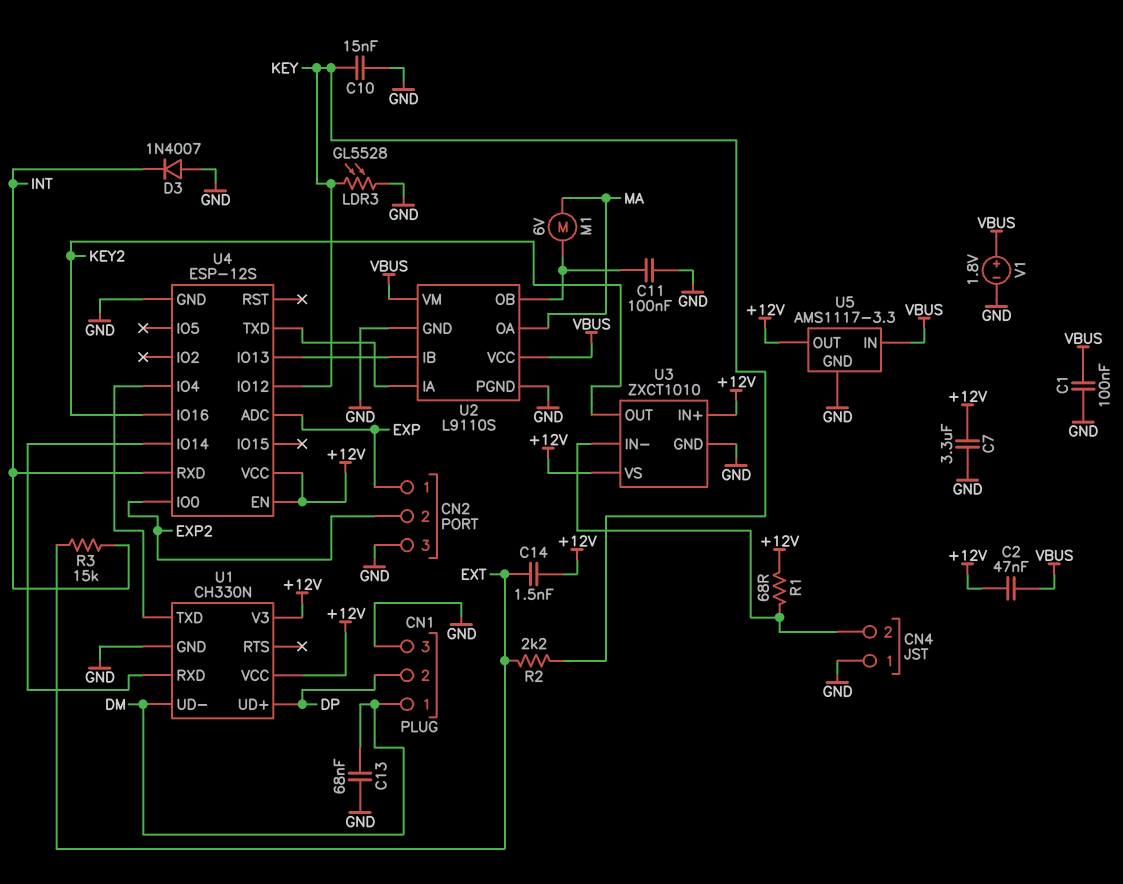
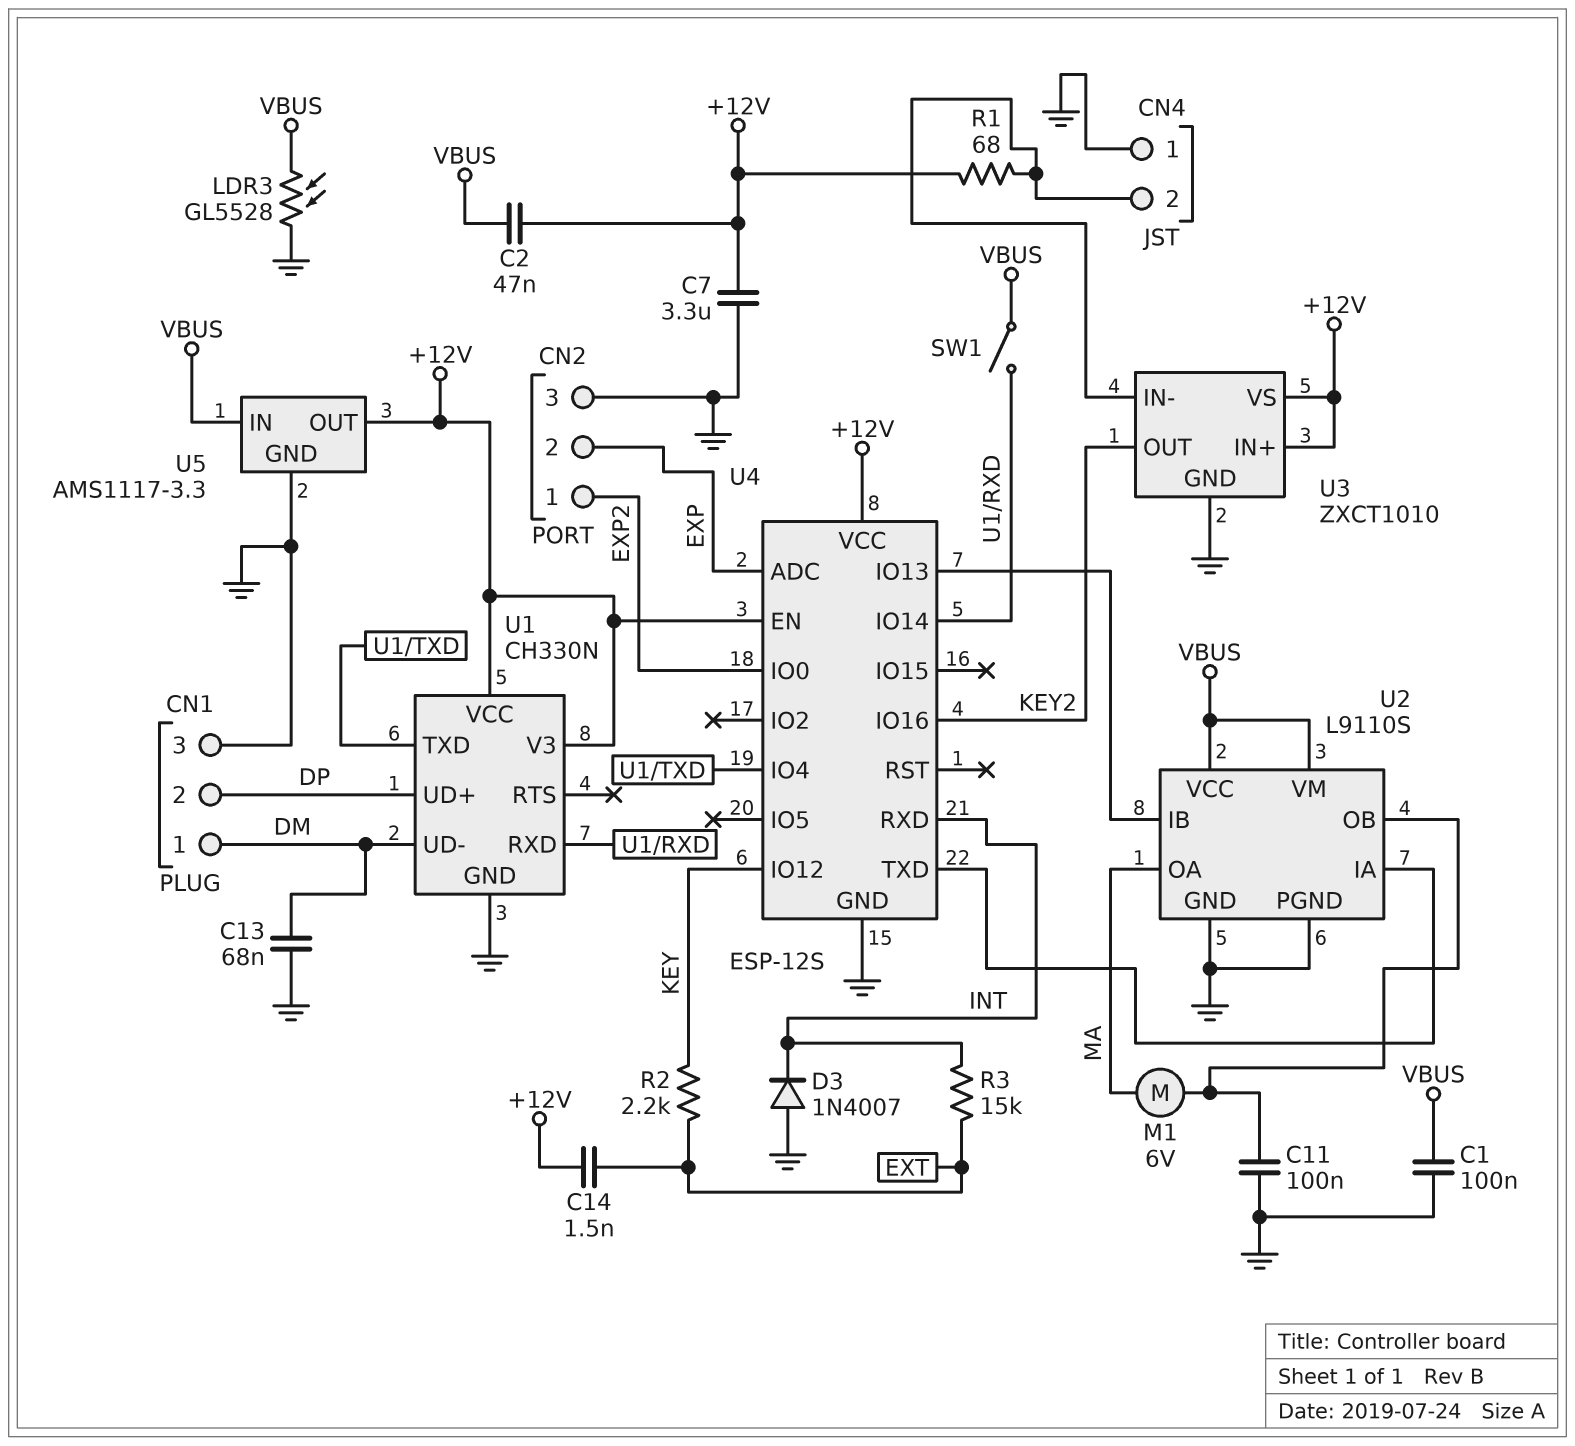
C10: 15nF (GND, KEY) -> none
CN2 pin 1: EXP -> EXP2
CN2 pin 2: EXP2 -> EXP
LDR3: GL5528 (GND, KEY) -> GL5528 (GND, VBUS)
SW1: none -> switch (U1/RXD, VBUS)
V1: 1.8V (plus VBUS, minus GND) -> none

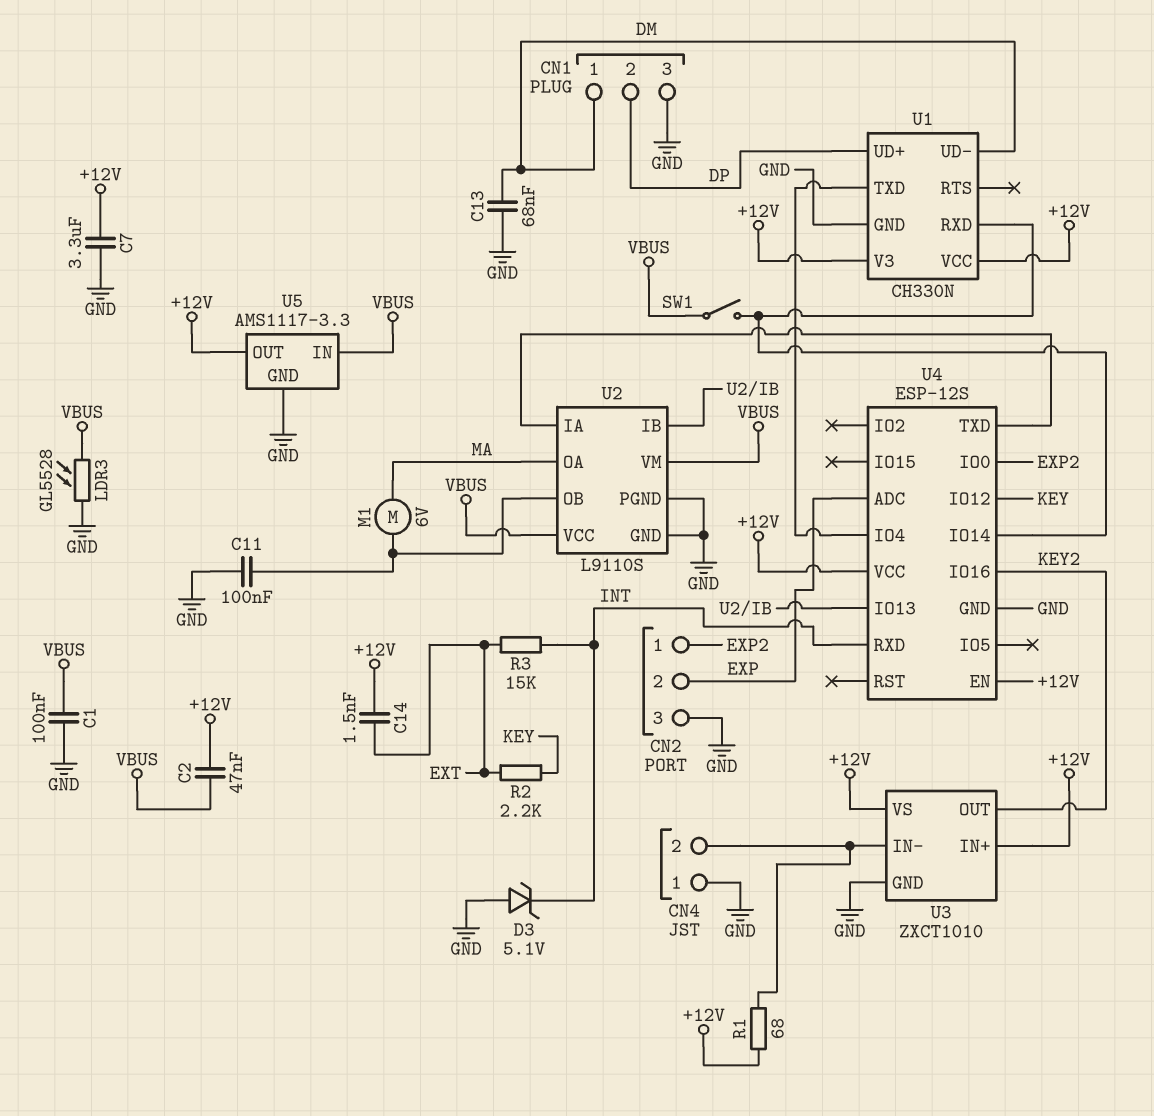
D3: diode 1N4007 (A GND, K INT) -> zener 5.1V (A GND, K INT)

